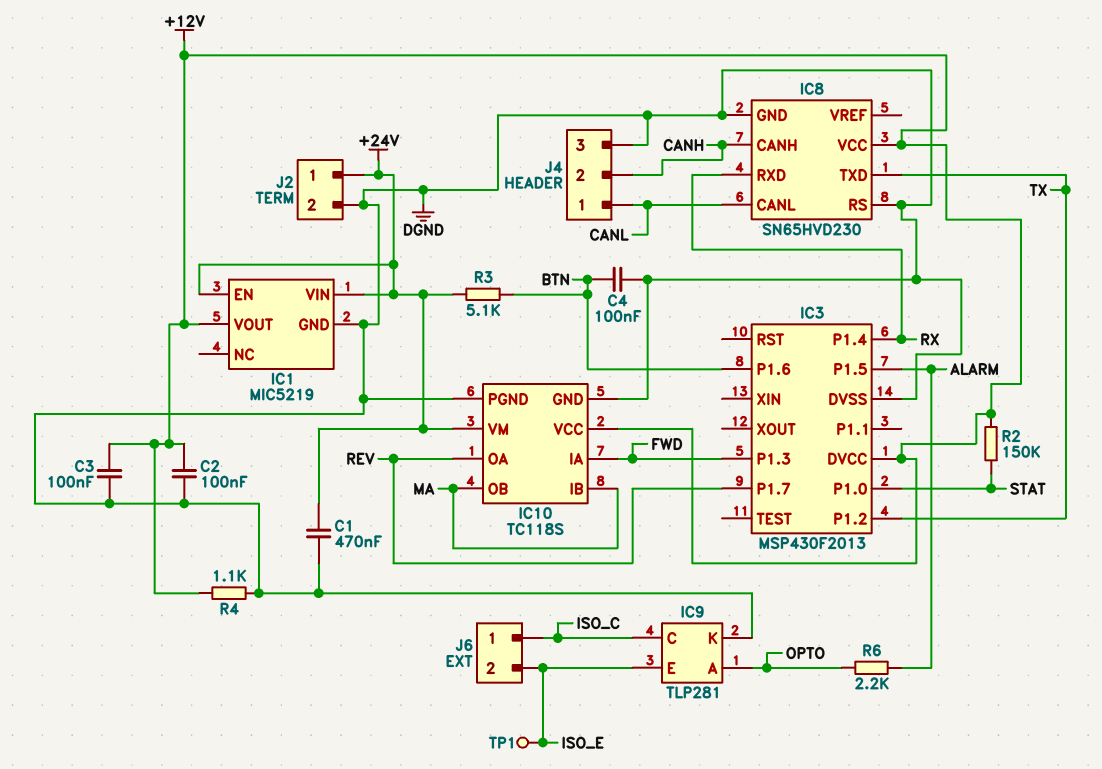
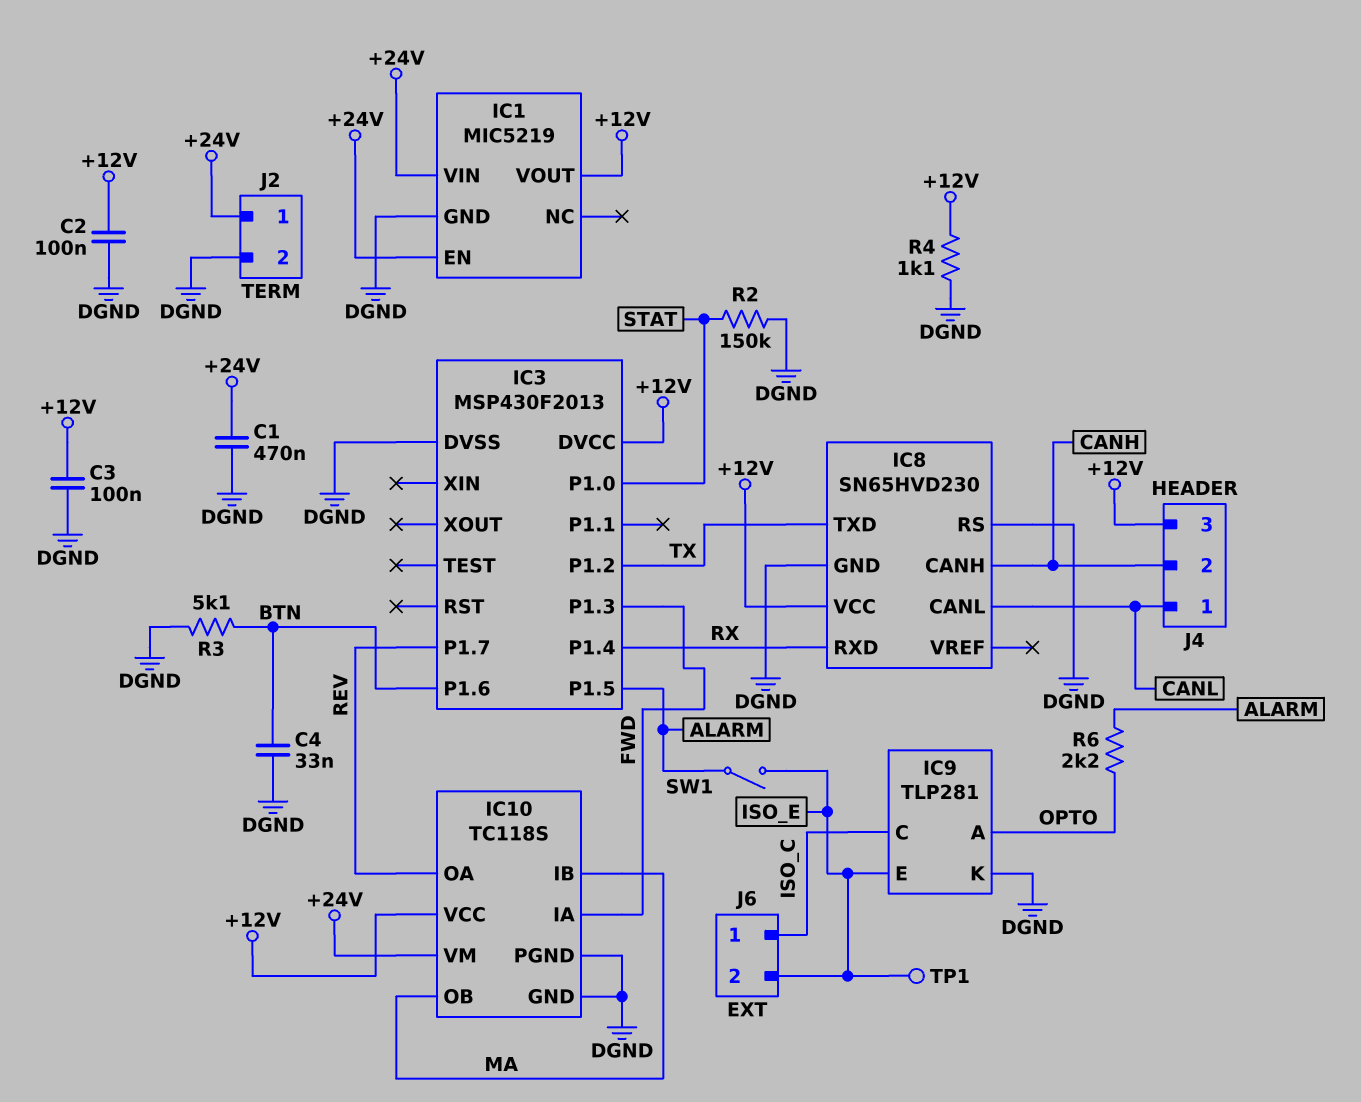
C4: 100nF (BTN, DGND) -> 33nF (BTN, DGND)
J4 pin 3: DGND -> +12V
R2: 150k (+12V, STAT) -> 150k (DGND, STAT)
R3: 5.1k (+24V, BTN) -> 5.1k (BTN, DGND)
SW1: none -> switch (ALARM, ISO_E)

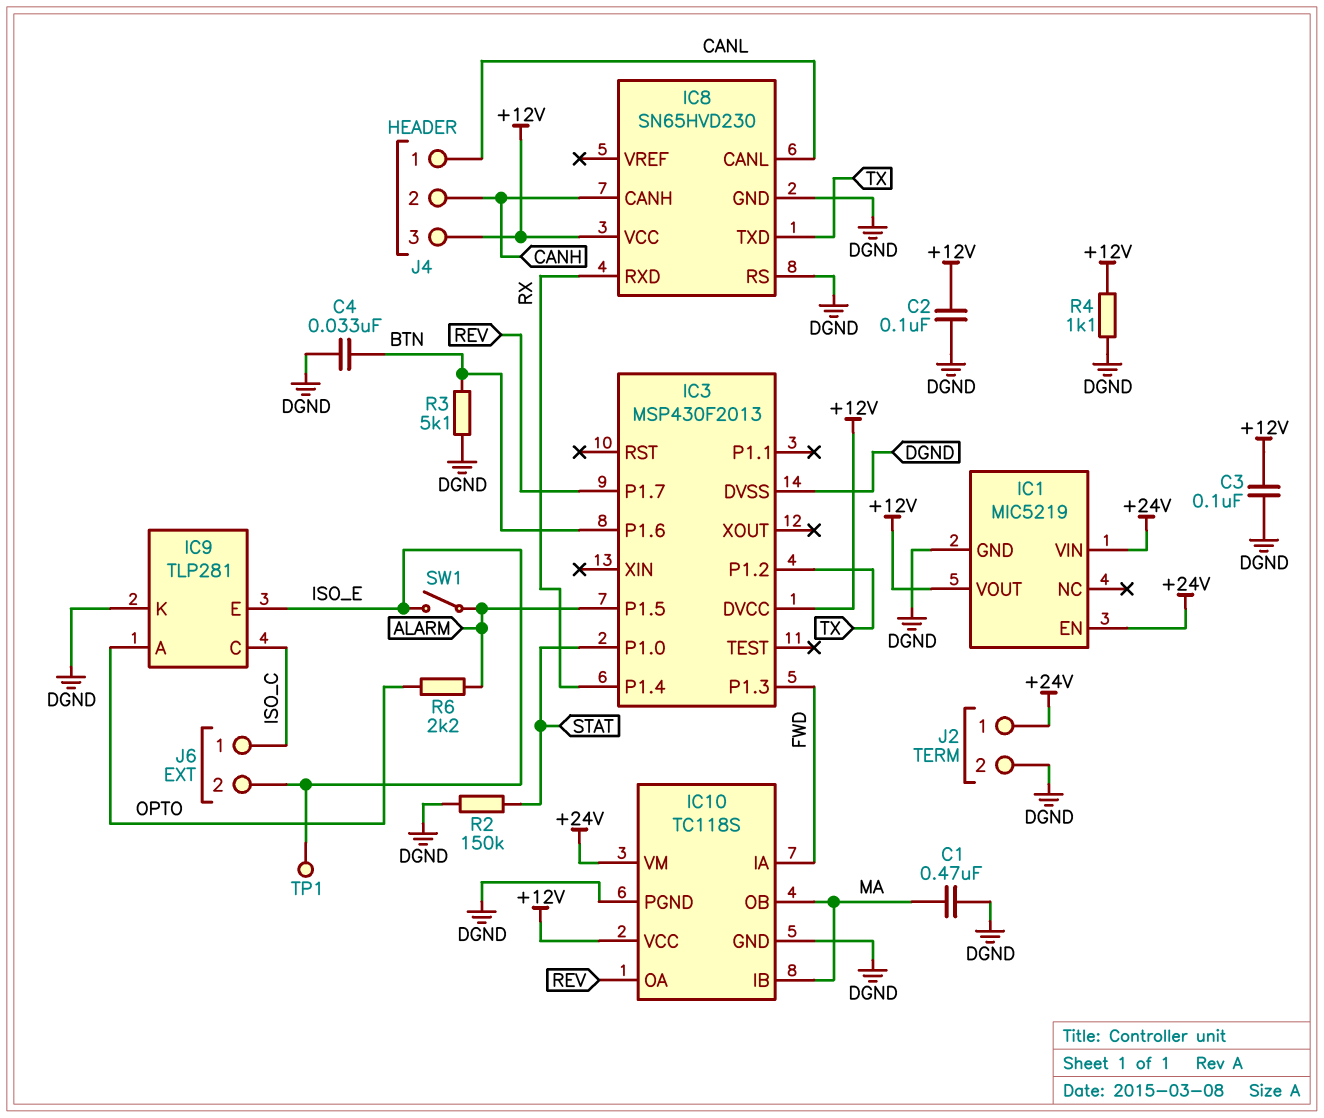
C1: 470nF (+24V, DGND) -> 470nF (DGND, MA)

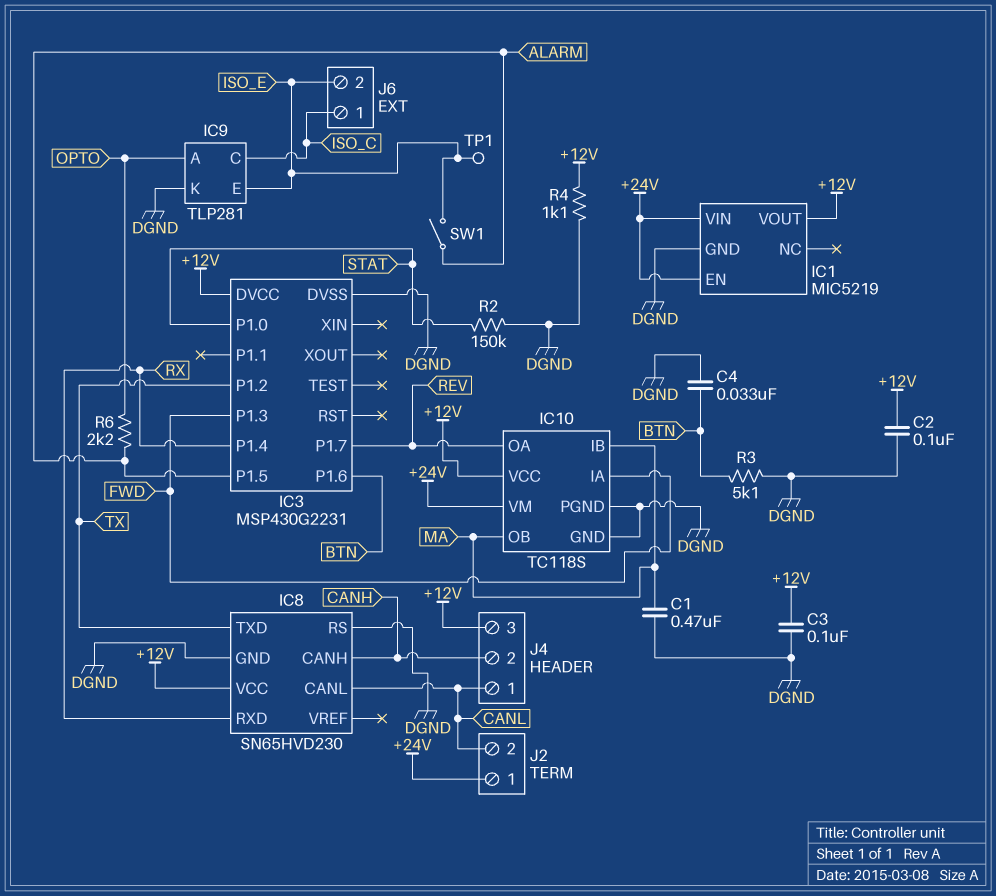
IC3: MSP430F2013 -> MSP430G2231
J2 pin 2: DGND -> CANL

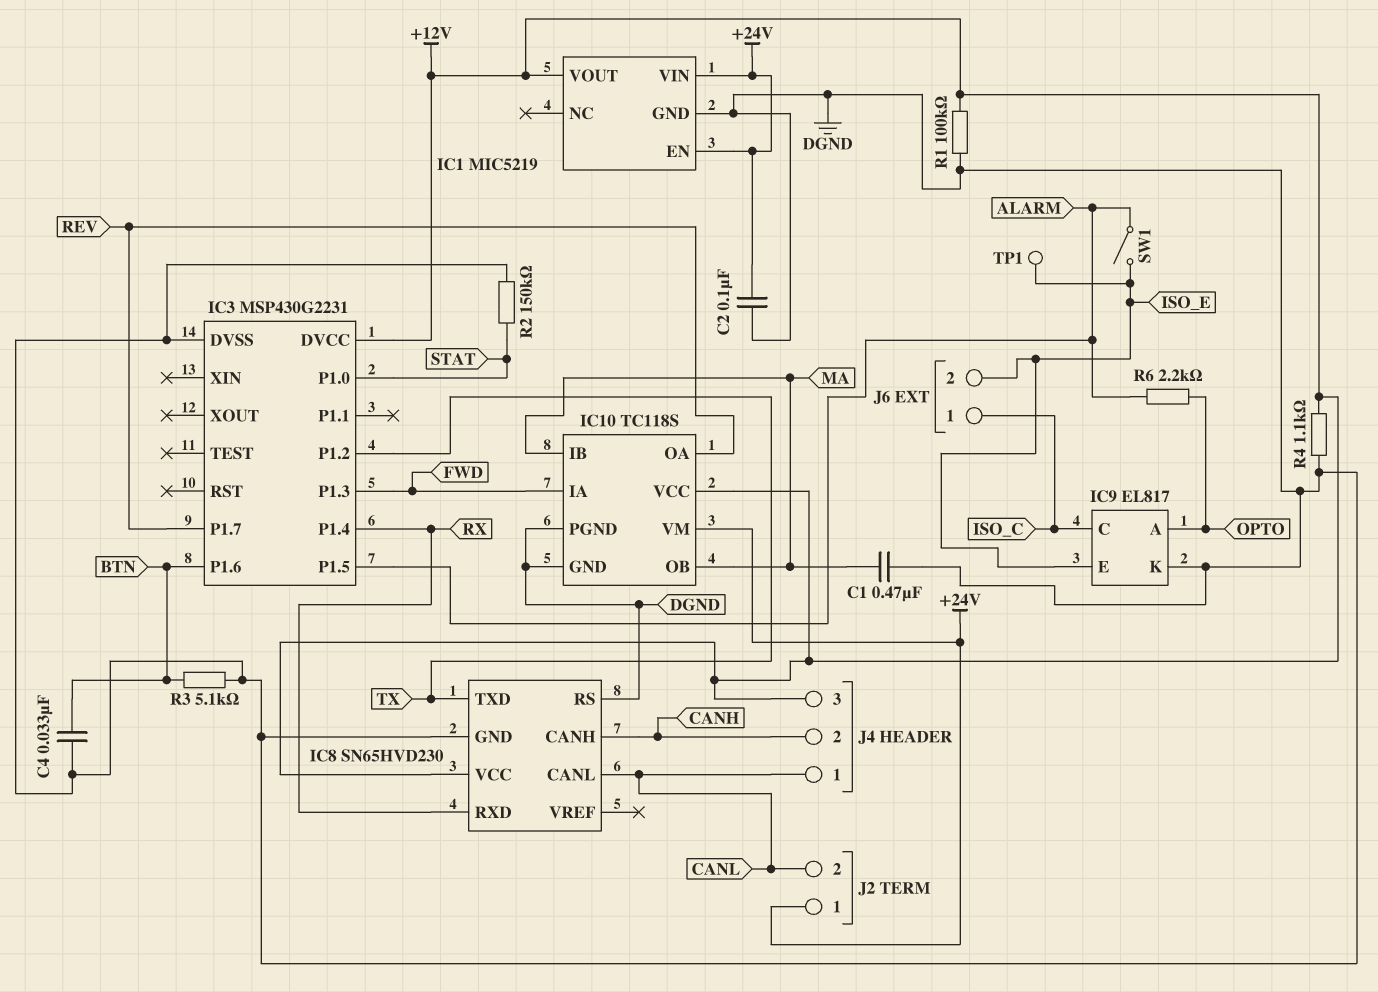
C2: 100nF (+12V, DGND) -> 100nF (+24V, DGND)
C3: 100nF (+12V, DGND) -> none
IC9: TLP281 -> EL817
R1: none -> 100k (+12V, DGND)

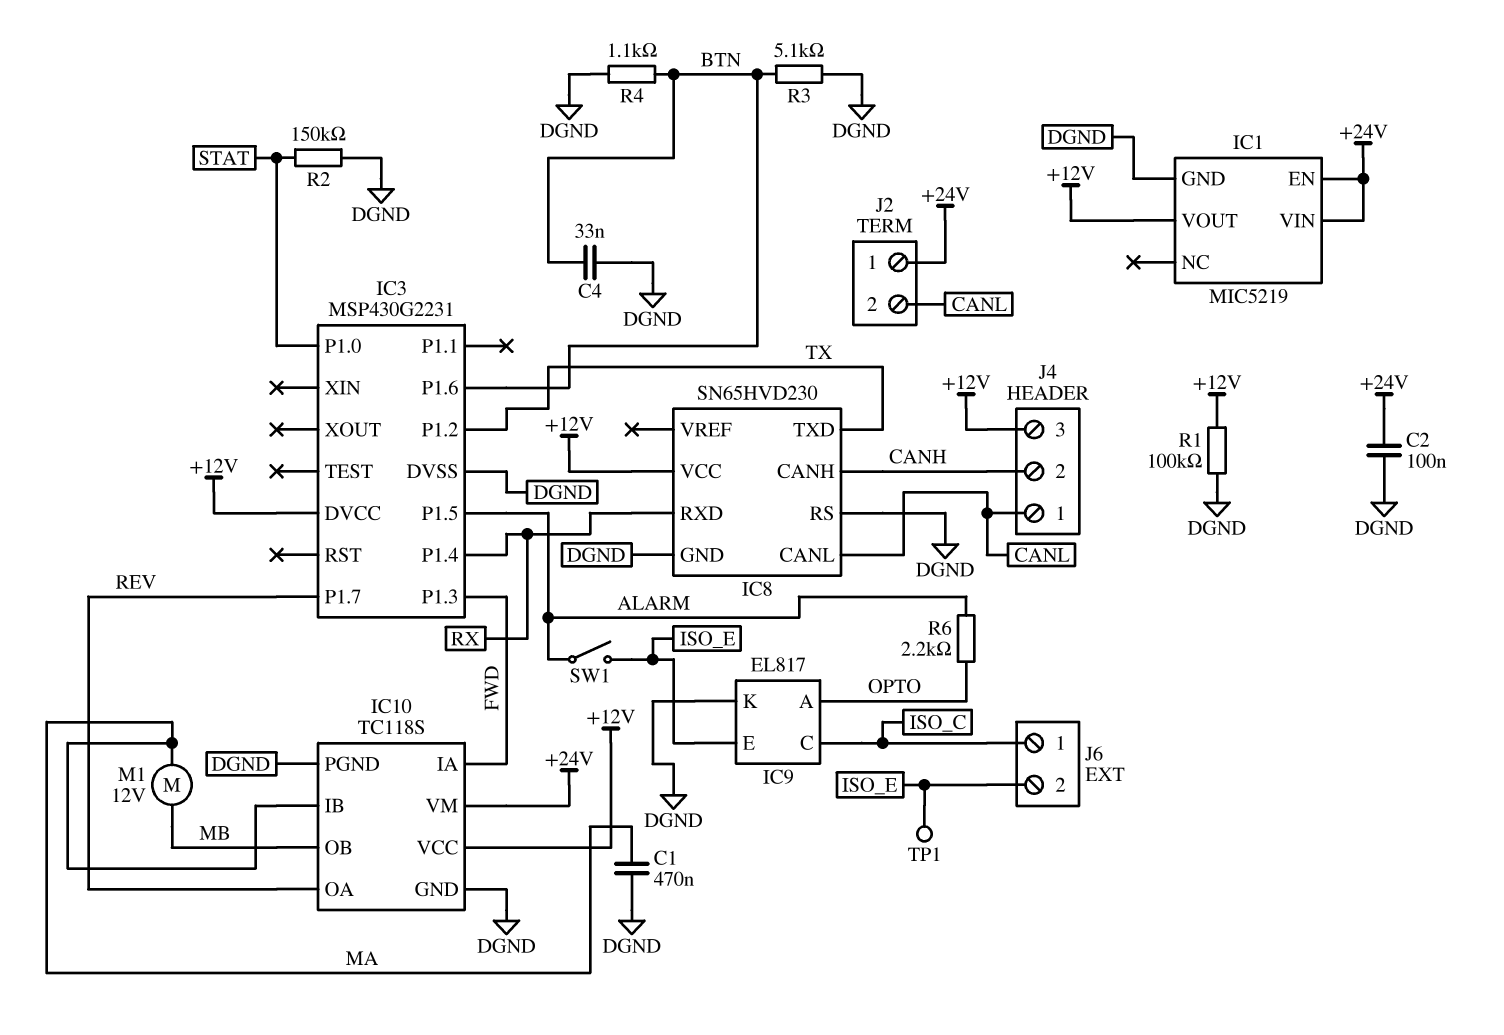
IC10 pin OB: MA -> MB
M1: none -> motor 12V (MA, MB)
R4: 1.1k (+12V, DGND) -> 1.1k (BTN, DGND)

